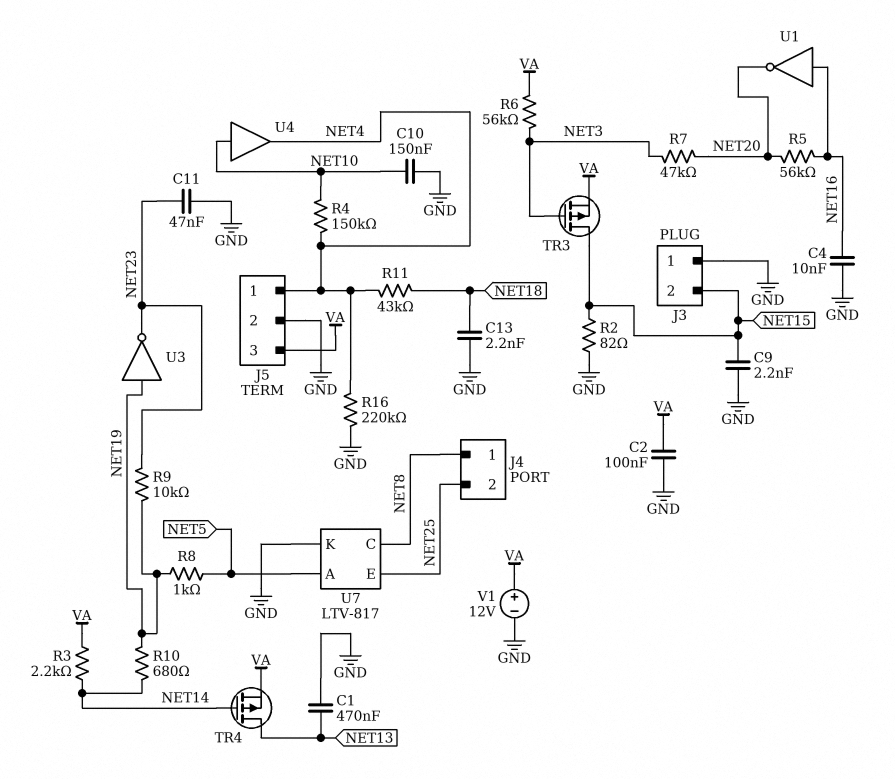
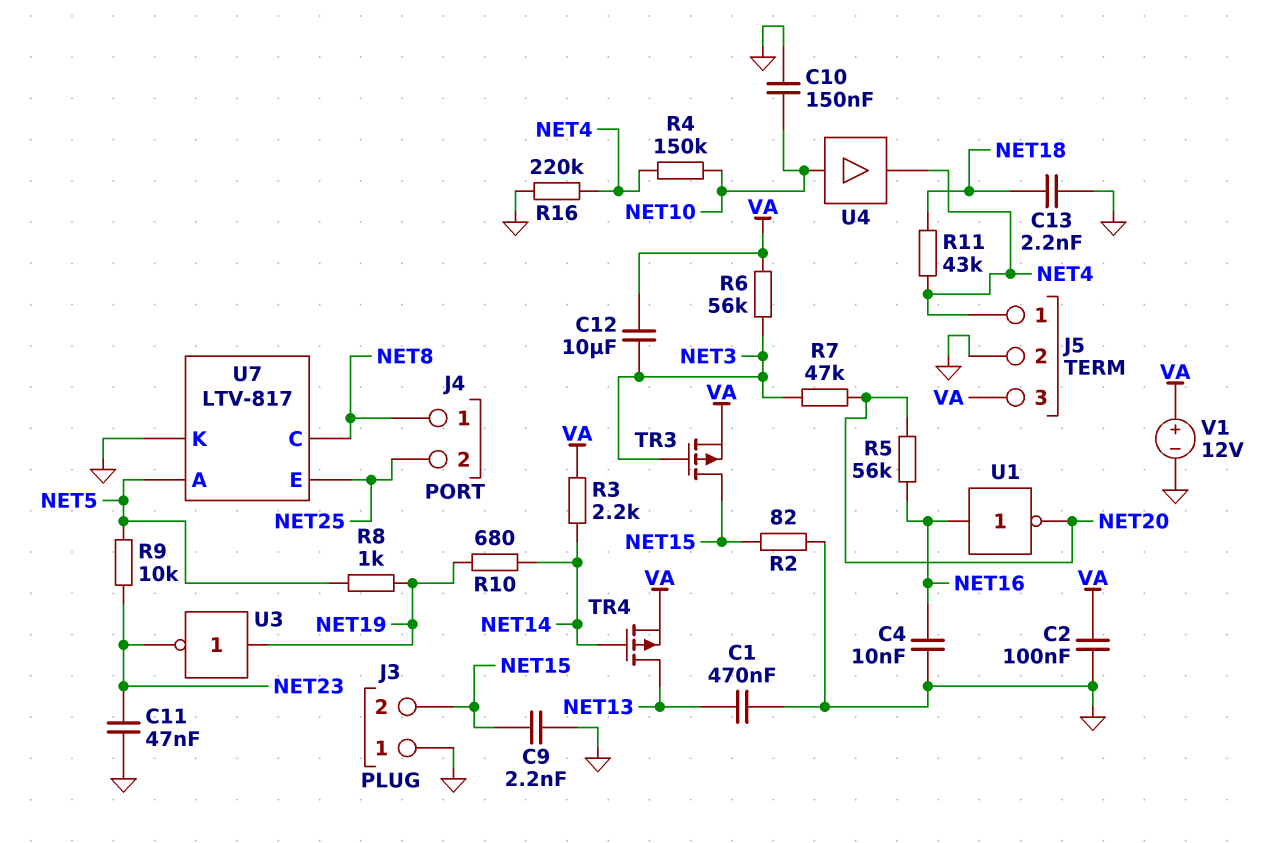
C12: none -> 10uF (NET3, VA)
R9: 10k (NET19, NET23) -> 10k (NET5, NET23)

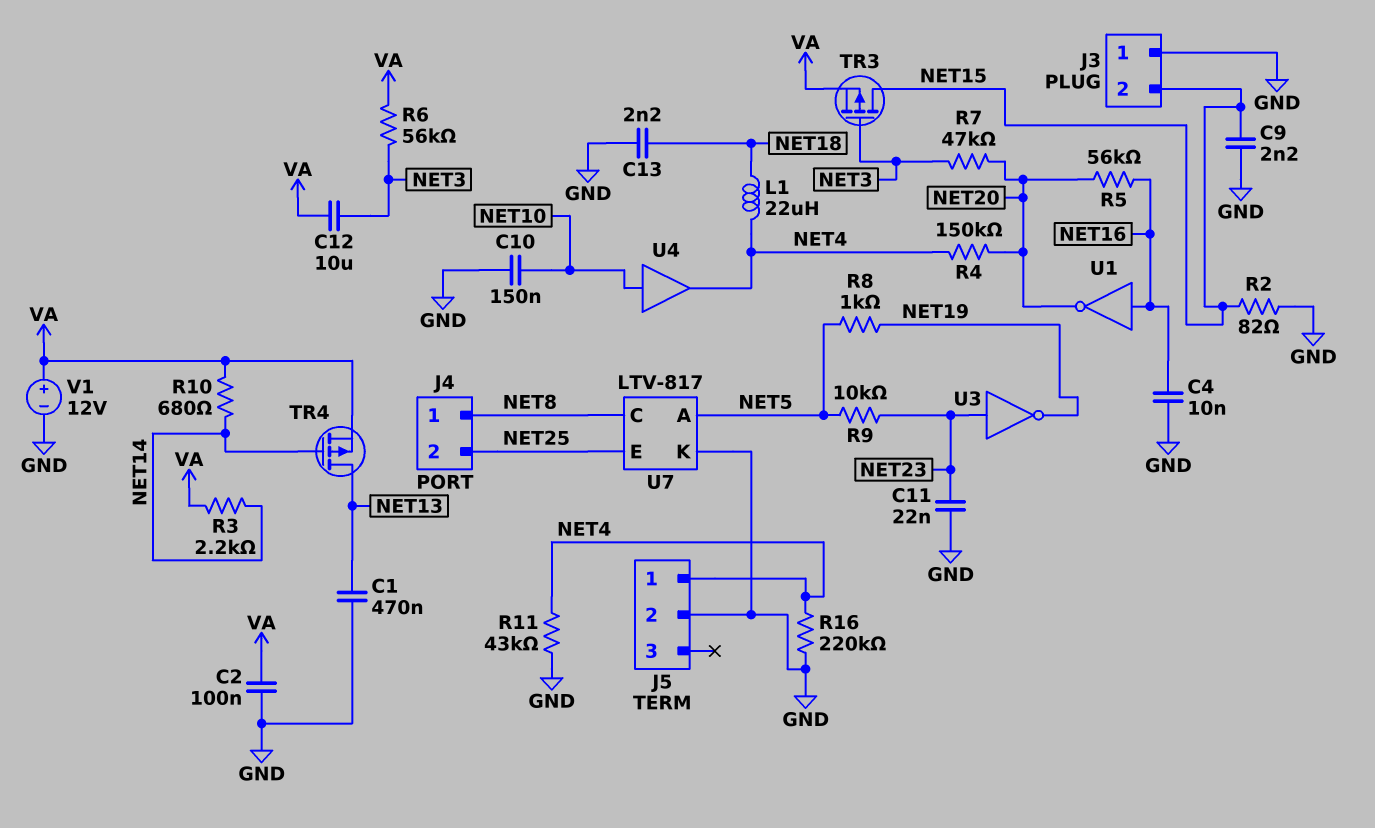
C11: 47nF (GND, NET23) -> 22nF (GND, NET23)
J5 pin 3: VA -> none
L1: none -> 22uH (NET4, NET18)
R4: 150k (NET4, NET10) -> 150k (NET4, NET20)
R10: 680 (NET14, NET19) -> 680 (NET14, VA)
R11: 43k (NET4, NET18) -> 43k (GND, NET4)
U3: NOT (in NET19, out NET23) -> NOT (in NET23, out NET19)

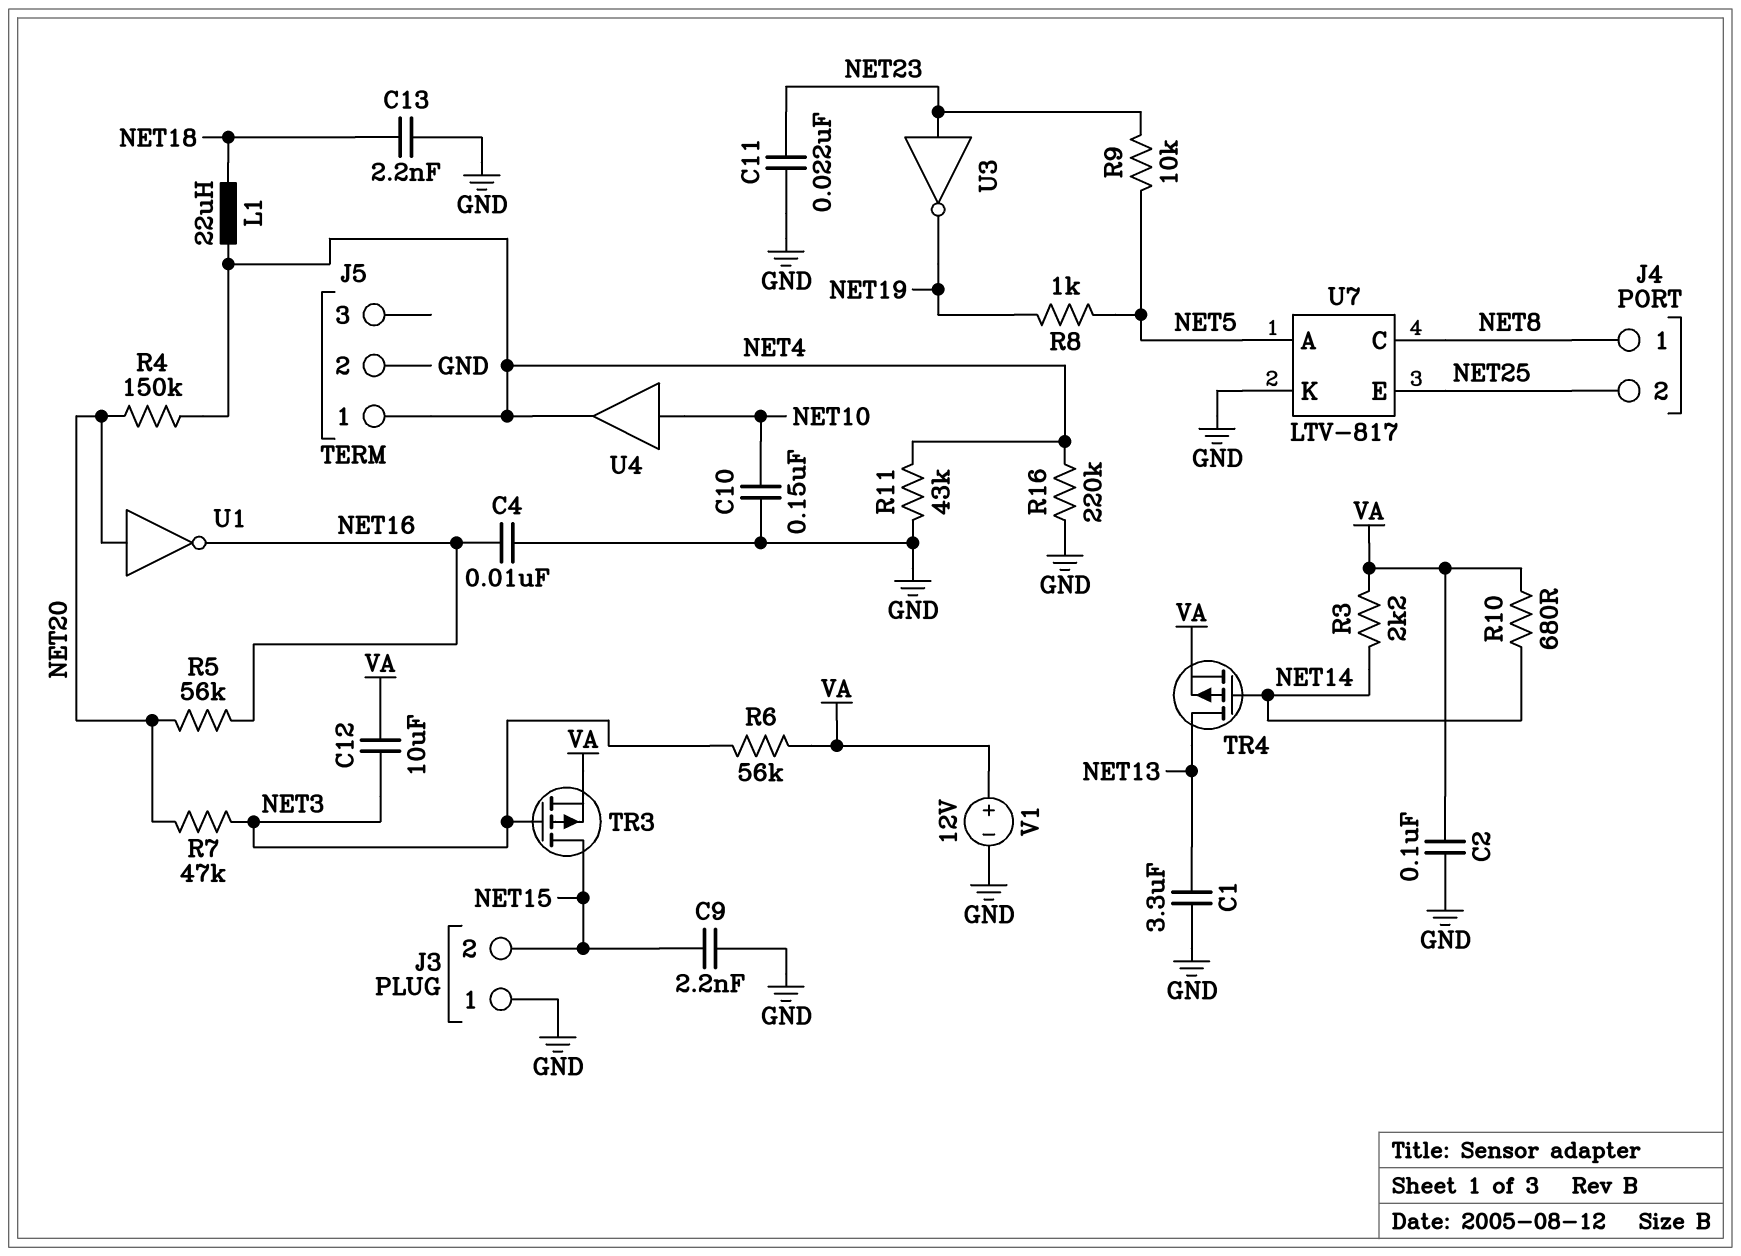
C1: 470nF (GND, NET13) -> 3.3uF (GND, NET13)
R2: 82 (GND, NET15) -> none
U1: NOT (in NET16, out NET20) -> NOT (in NET20, out NET16)

